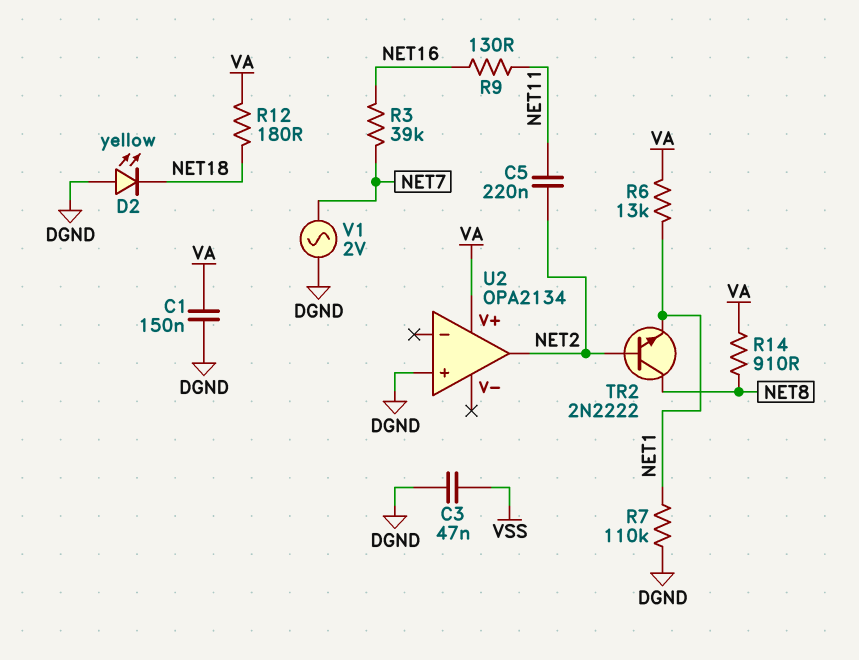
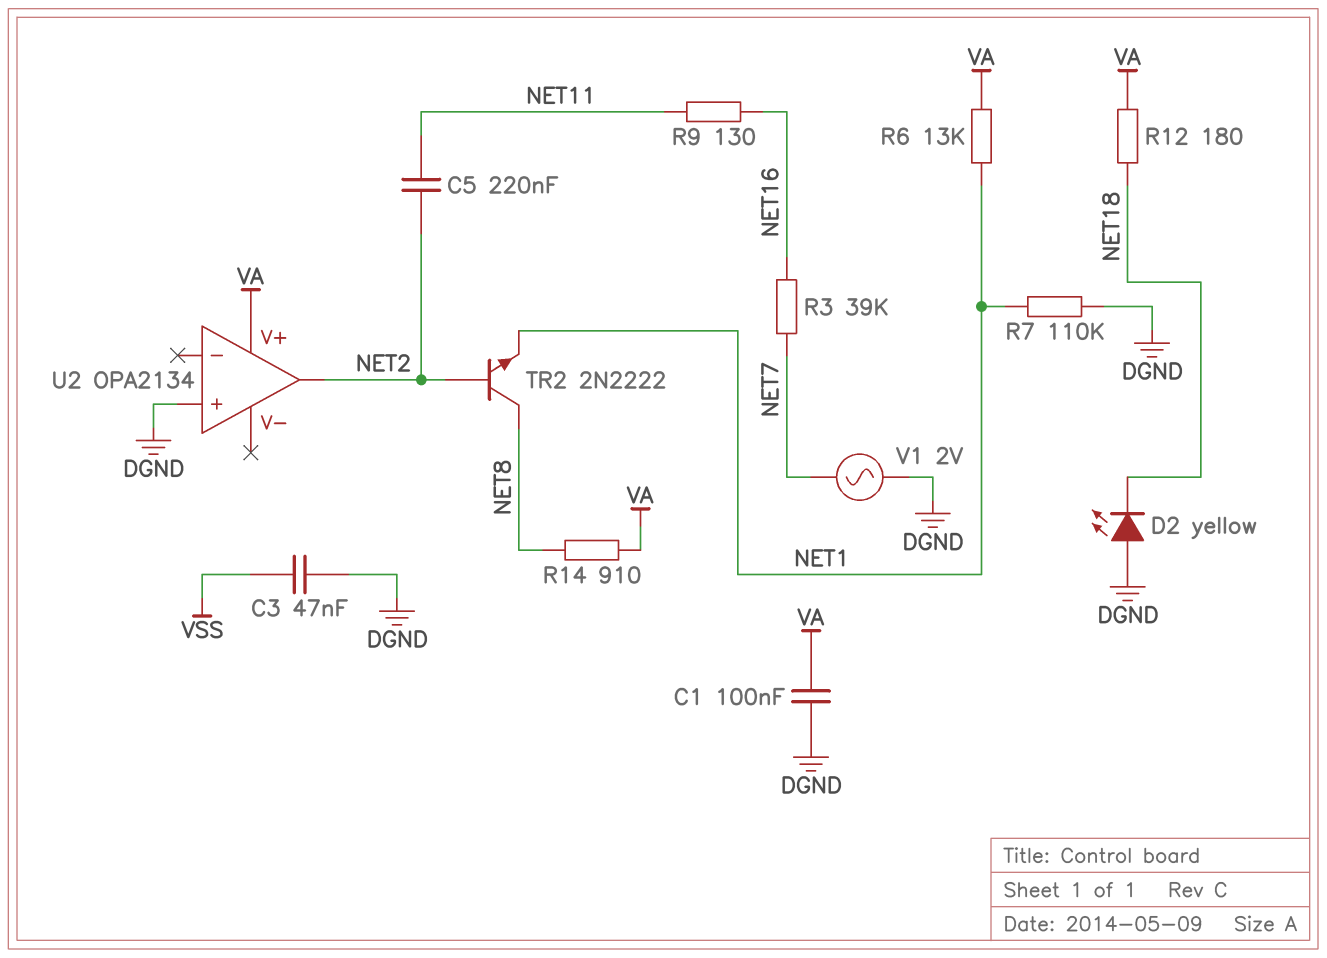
C1: 150nF (DGND, VA) -> 100nF (DGND, VA)

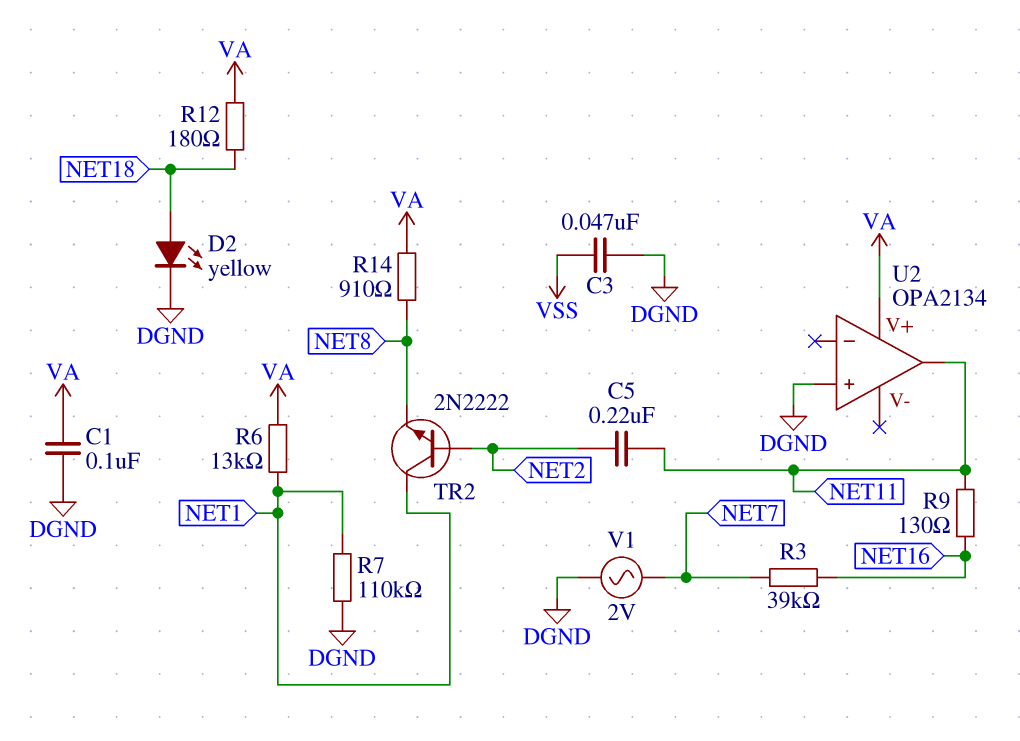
D2: LED yellow (A DGND, K NET18) -> LED yellow (A NET18, K DGND)
TR2: NPN 2N2222 (B NET2, C NET8, E NET1) -> NPN 2N2222 (B NET2, C NET1, E NET8)
U2 pin out: NET2 -> NET11

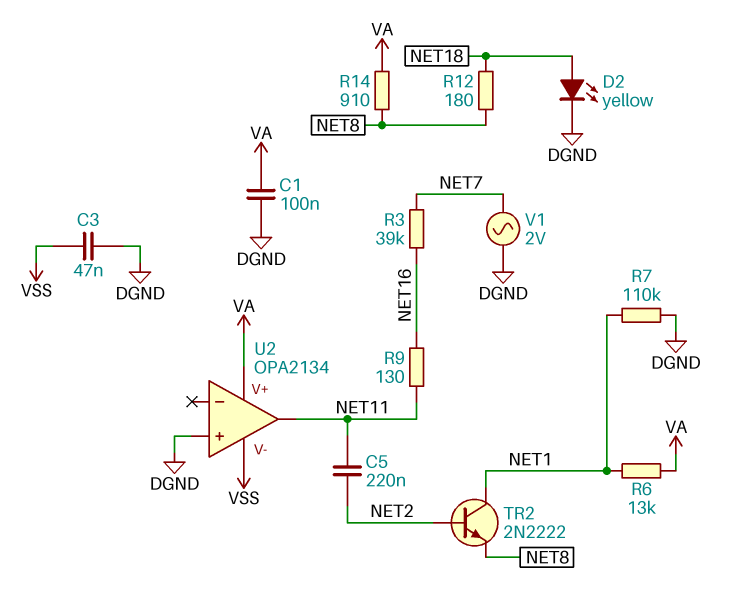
R12: 180 (NET18, VA) -> 180 (NET8, NET18)
U2 pin V-: none -> VSS

